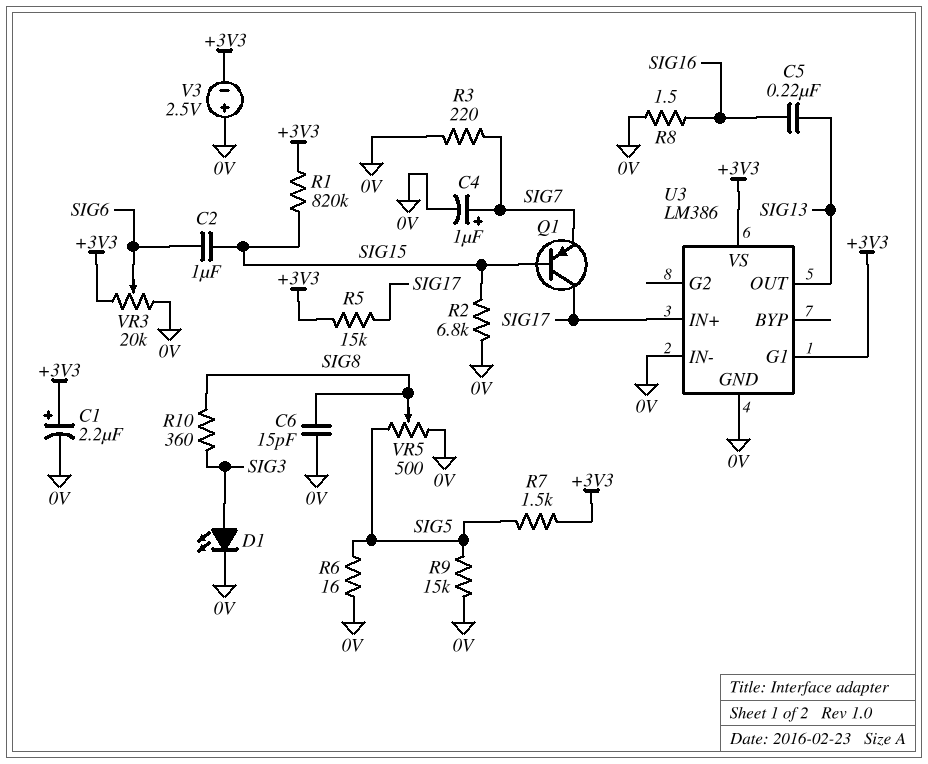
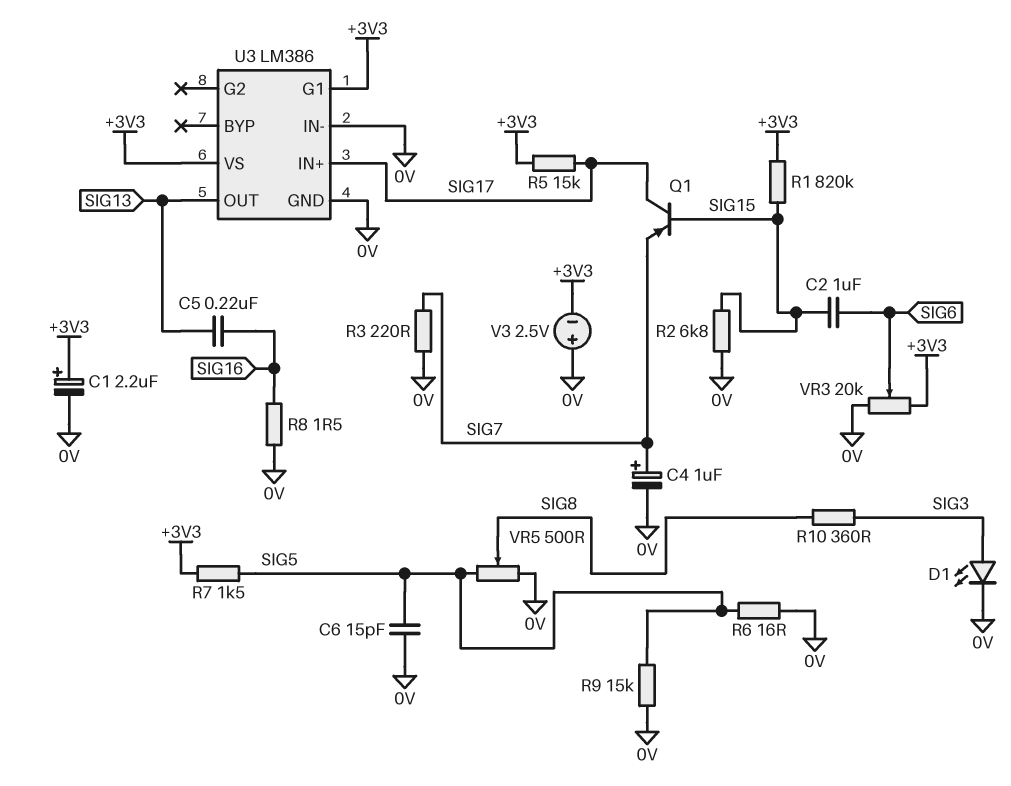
C6: 15pF (0V, SIG8) -> 15pF (0V, SIG5)

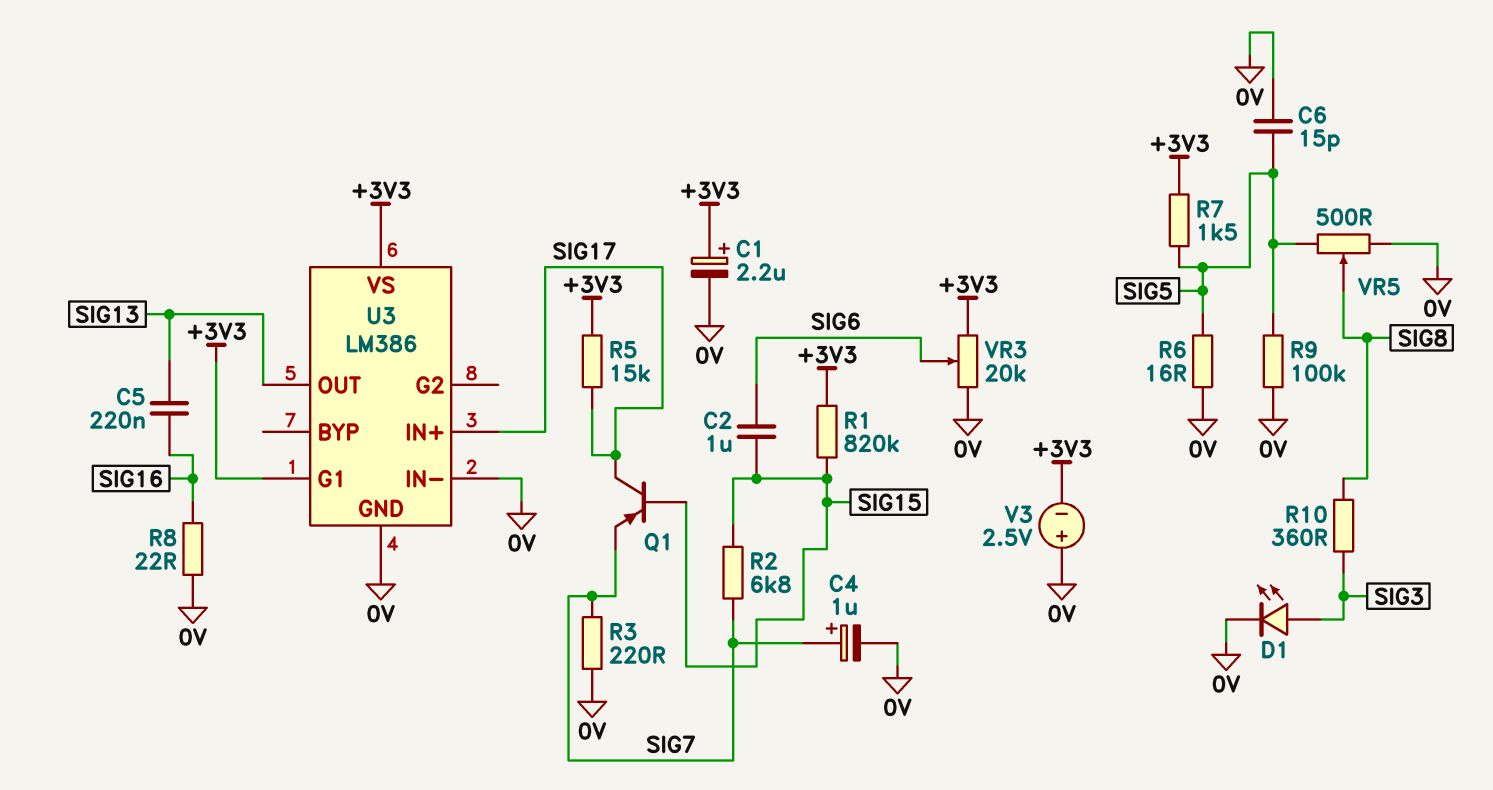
R2: 6.8k (0V, SIG15) -> 6.8k (SIG7, SIG15)
R8: 1.5 (0V, SIG16) -> 22 (0V, SIG16)
R9: 15k (0V, SIG5) -> 100k (0V, SIG5)

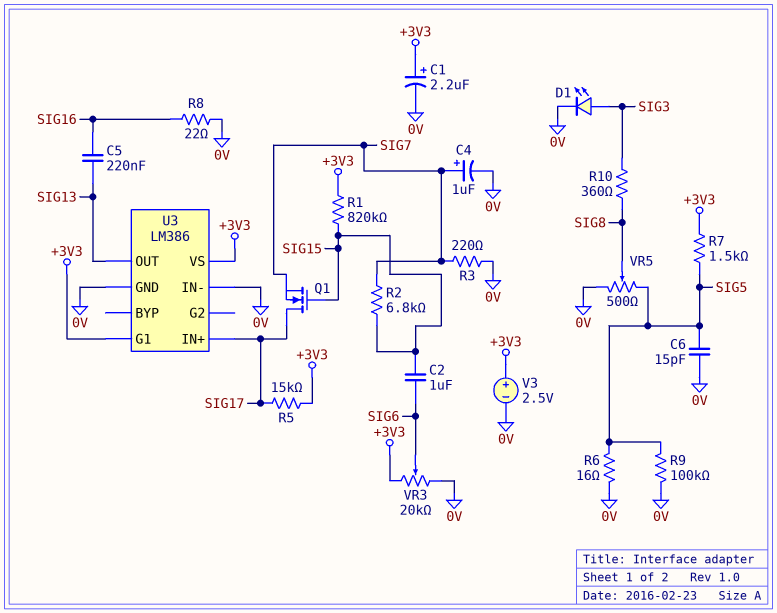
Q1: PNP (B SIG15, C SIG17, E SIG7) -> NMOS (G SIG15, D SIG17, S SIG7)
V3: 2.5V (plus 0V, minus +3V3) -> 2.5V (plus +3V3, minus 0V)

